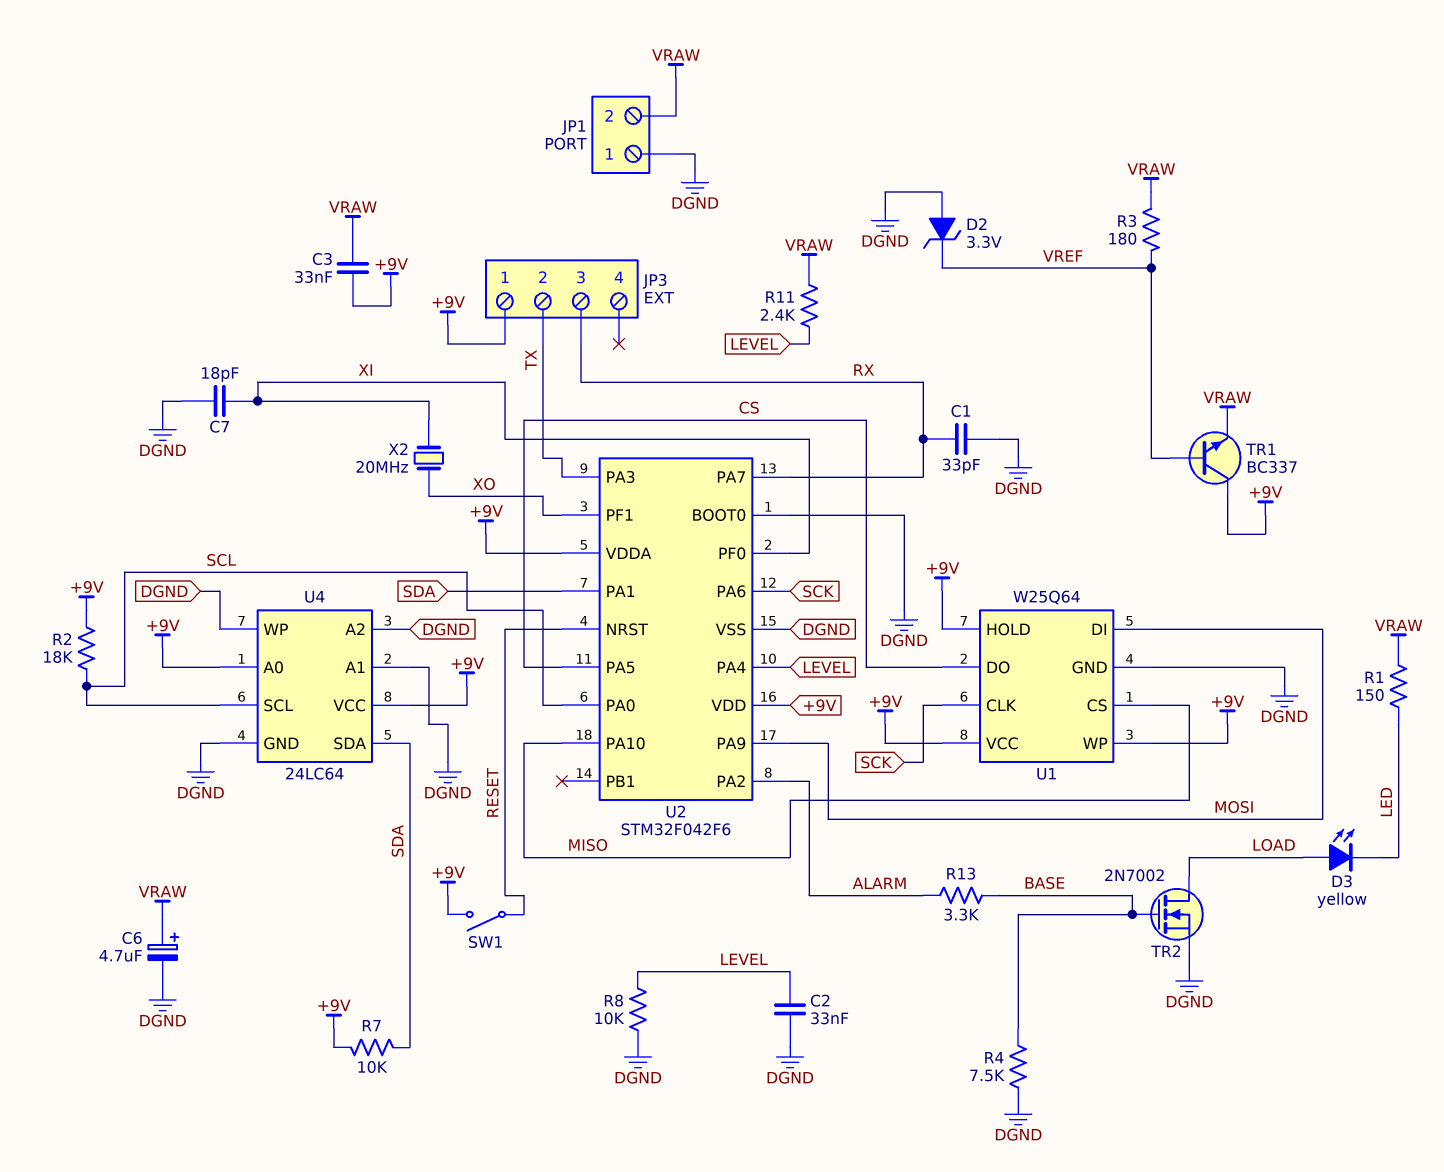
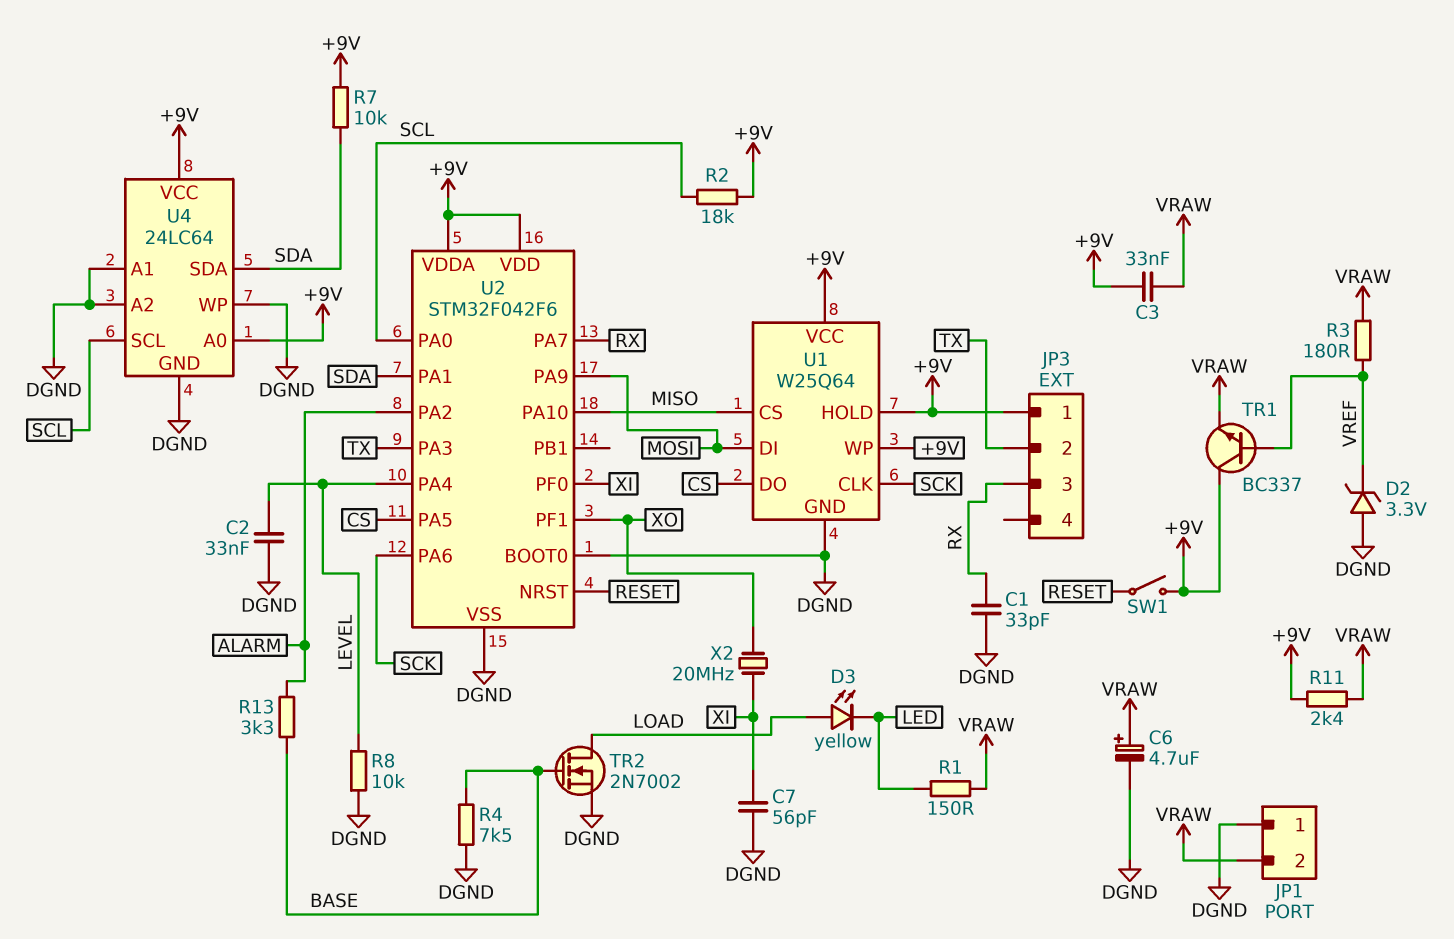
C7: 18pF (DGND, XI) -> 56pF (DGND, XI)
R11: 2.4k (LEVEL, VRAW) -> 2.4k (+9V, VRAW)

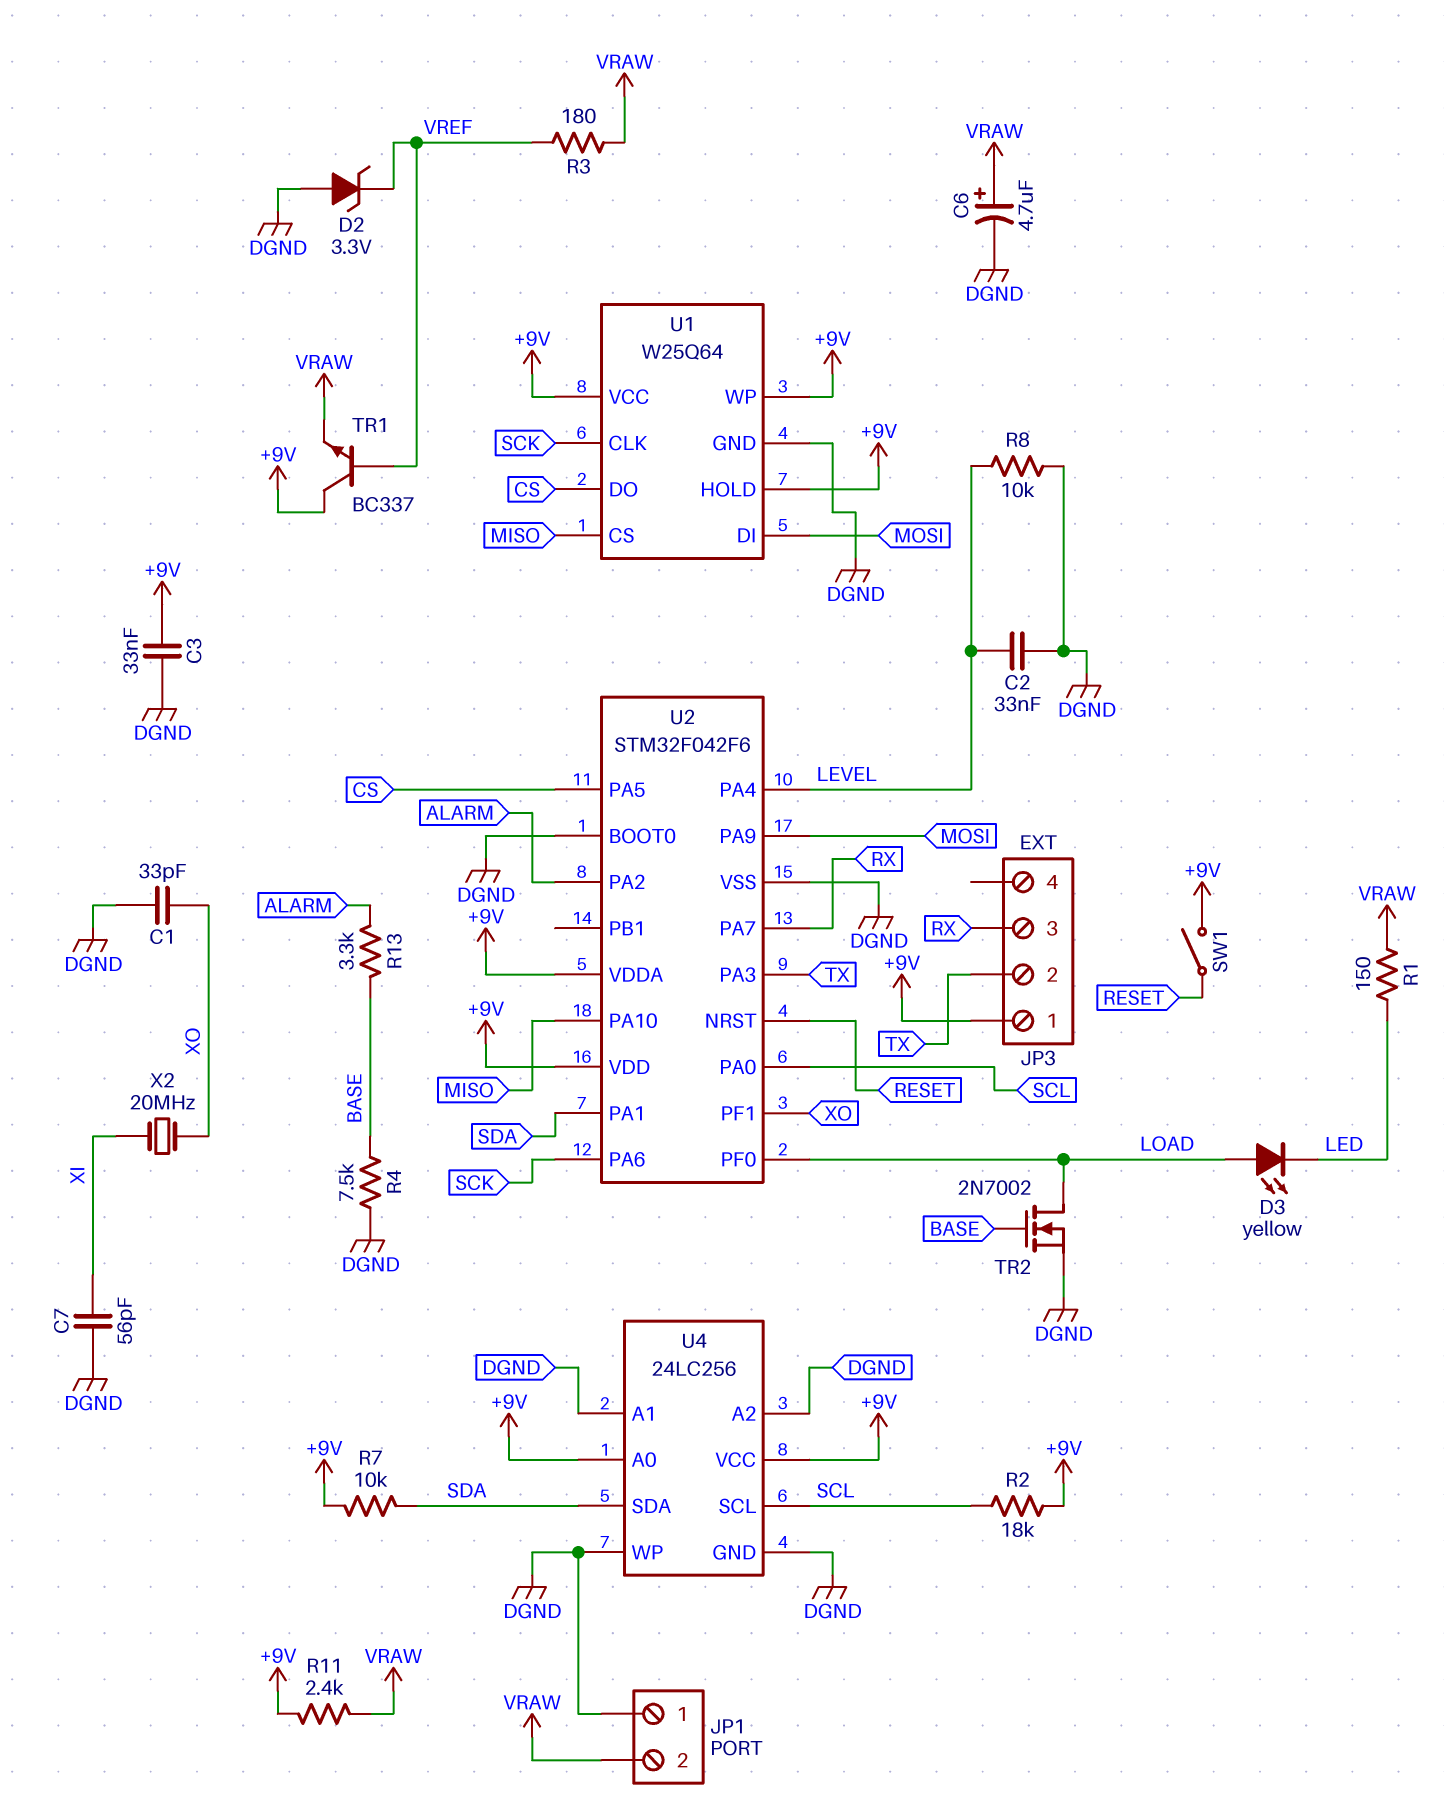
C1: 33pF (DGND, RX) -> 33pF (DGND, XO)
C3: 33nF (+9V, VRAW) -> 33nF (+9V, DGND)
U2 pin PF0: XI -> LOAD
U4: 24LC64 -> 24LC256

